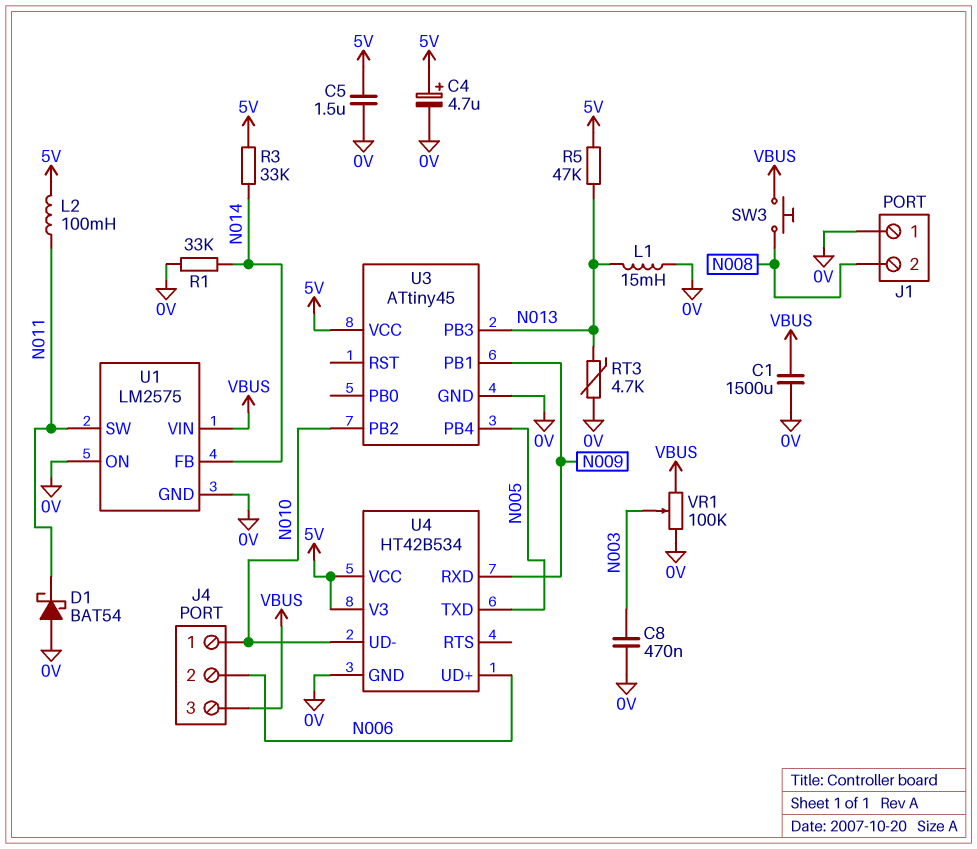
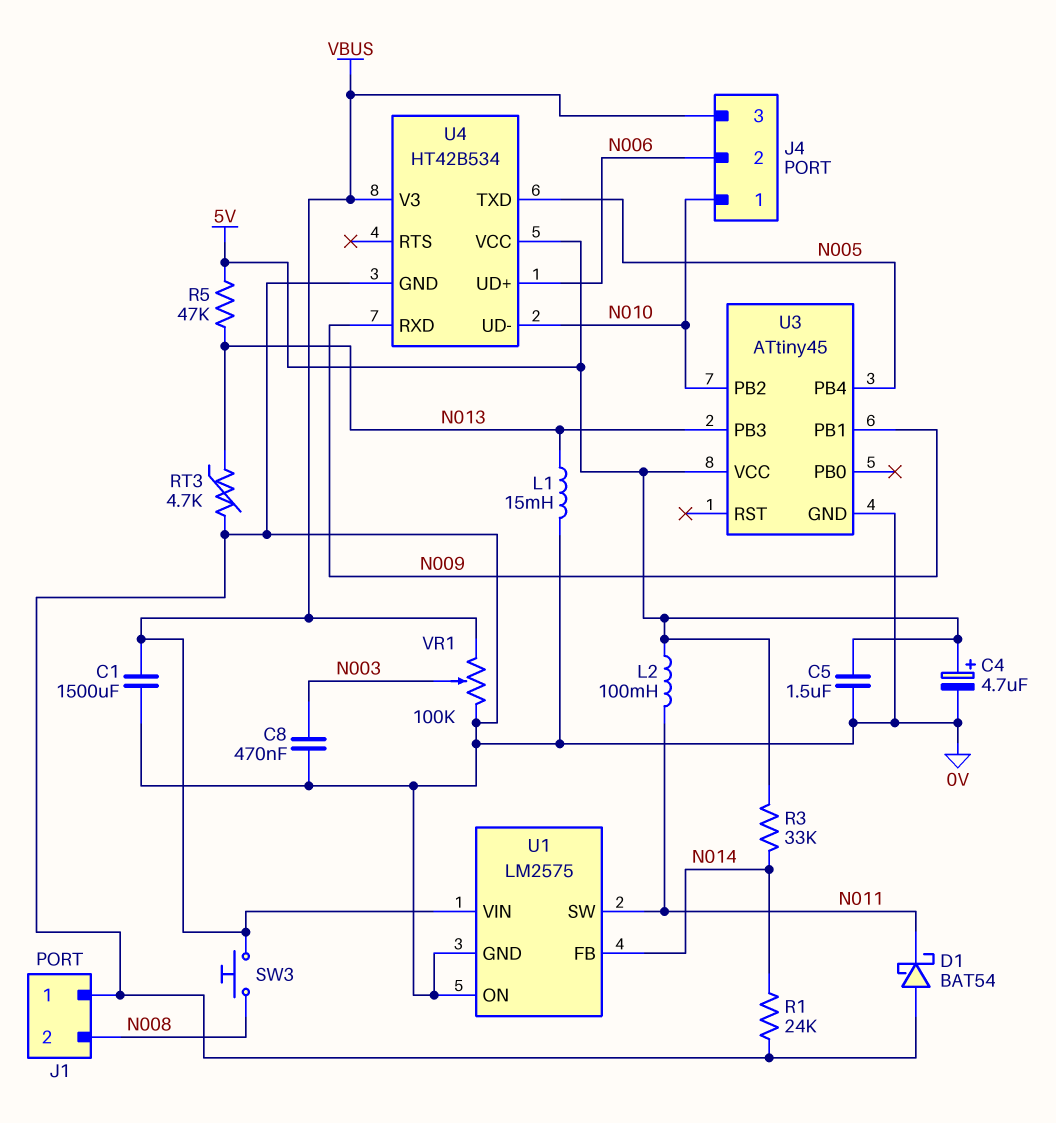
R1: 33k (0V, N014) -> 24k (0V, N014)
U4 pin V3: 5V -> VBUS

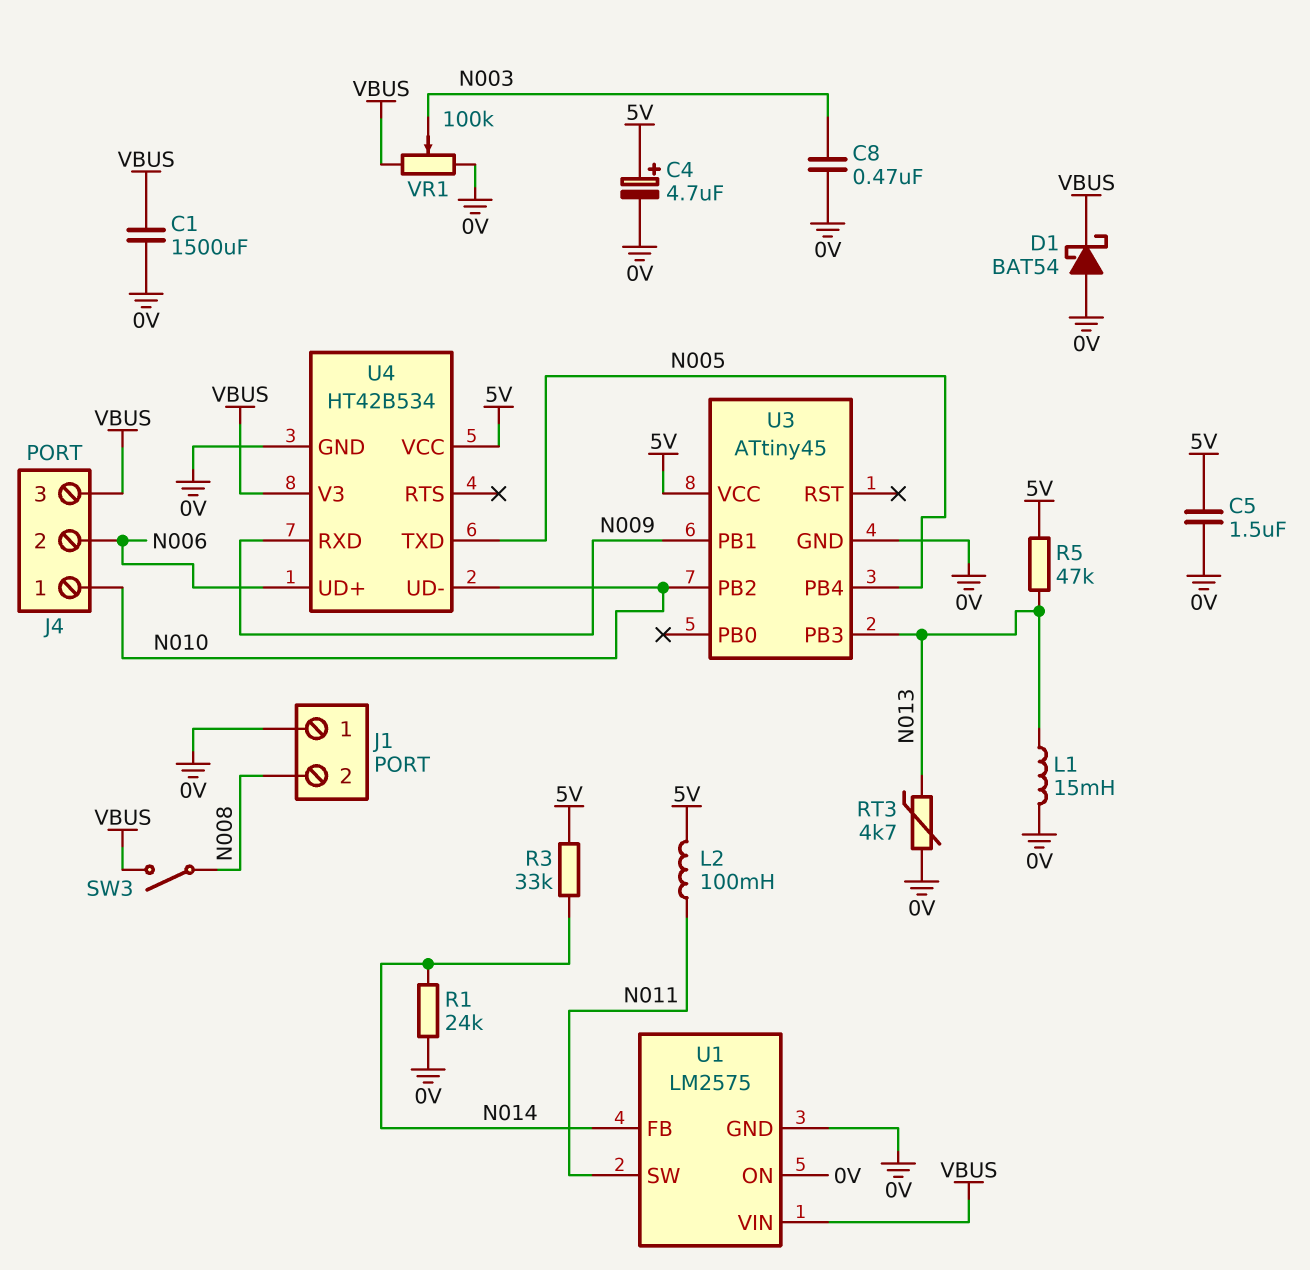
D1: schottky BAT54 (A 0V, K N011) -> schottky BAT54 (A 0V, K VBUS)
SW3: button (N008, VBUS) -> switch (N008, VBUS)

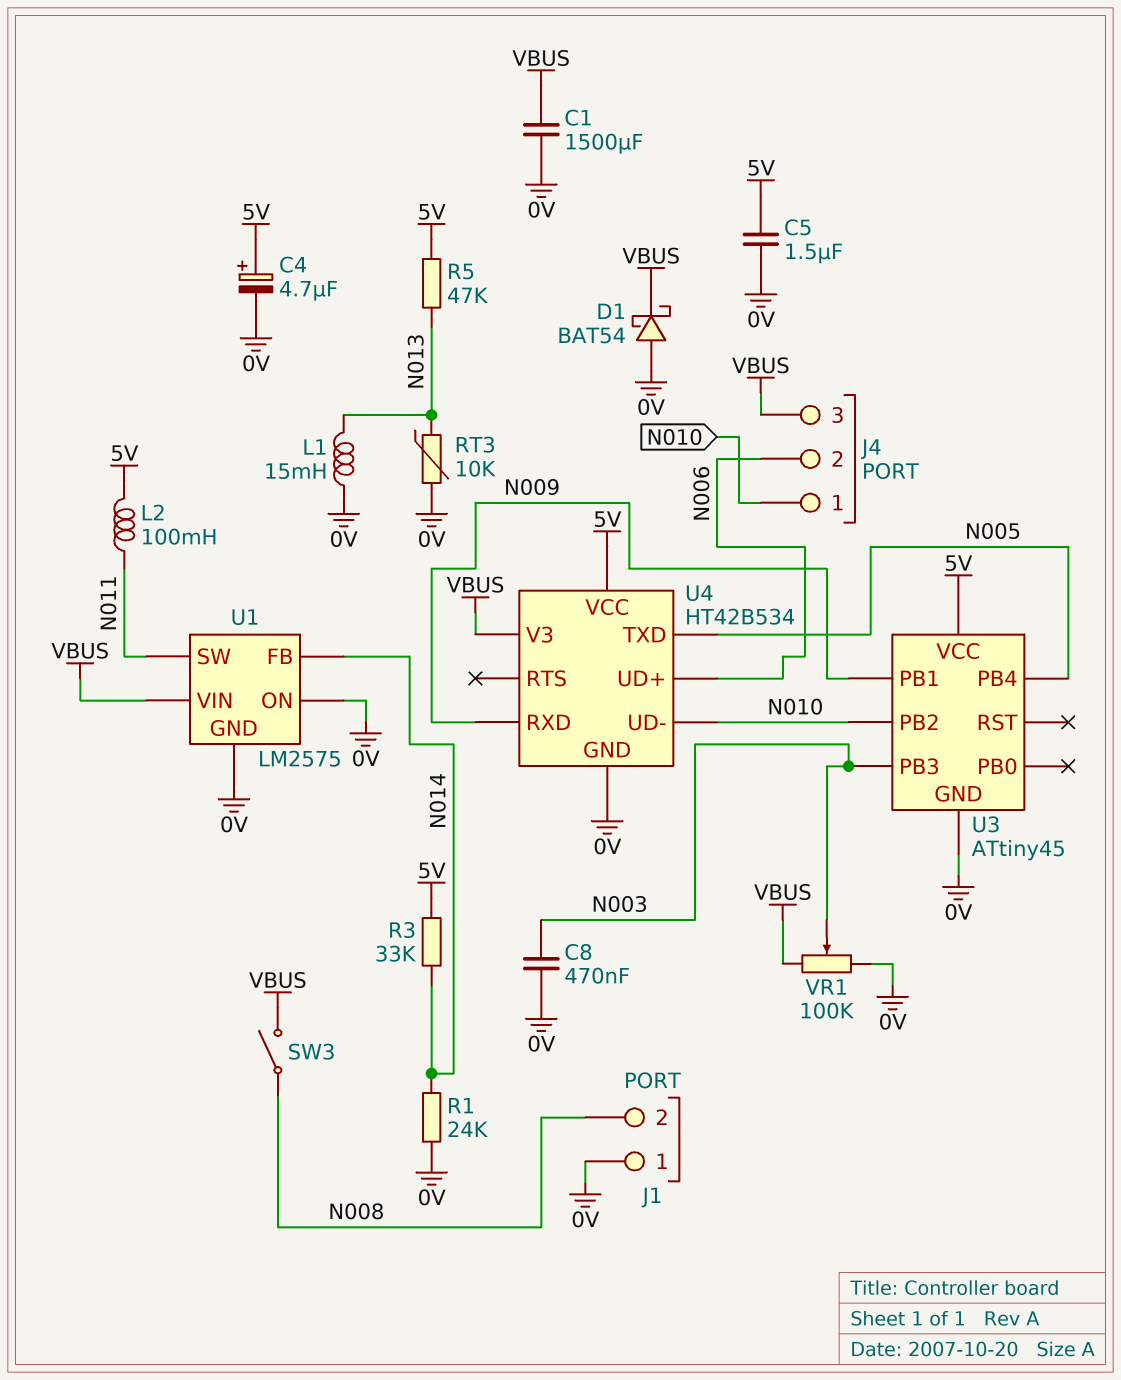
RT3: 4.7k (0V, N013) -> 10k (0V, N013)
U3 pin PB3: N013 -> N003

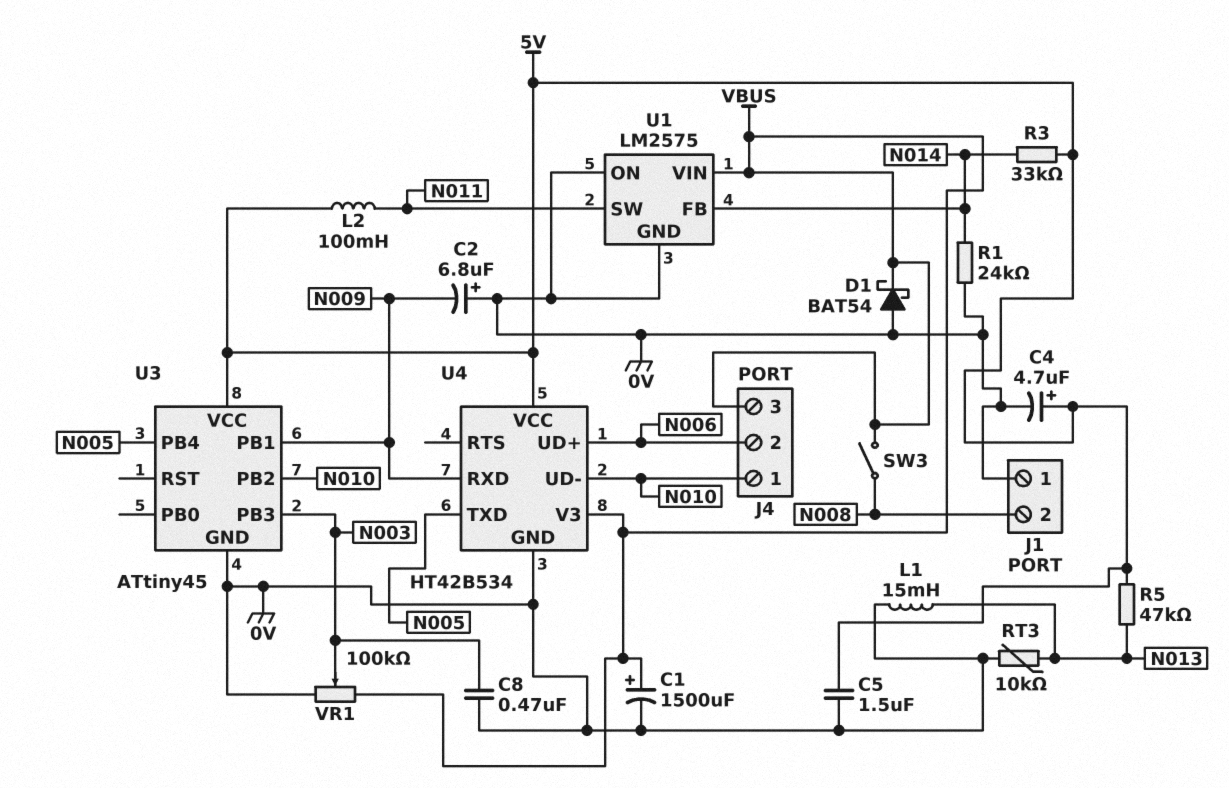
C1: 1500uF (0V, VBUS) -> 1500uF (plus VBUS, minus 0V)
C2: none -> 6.8uF (plus 0V, minus N009)

